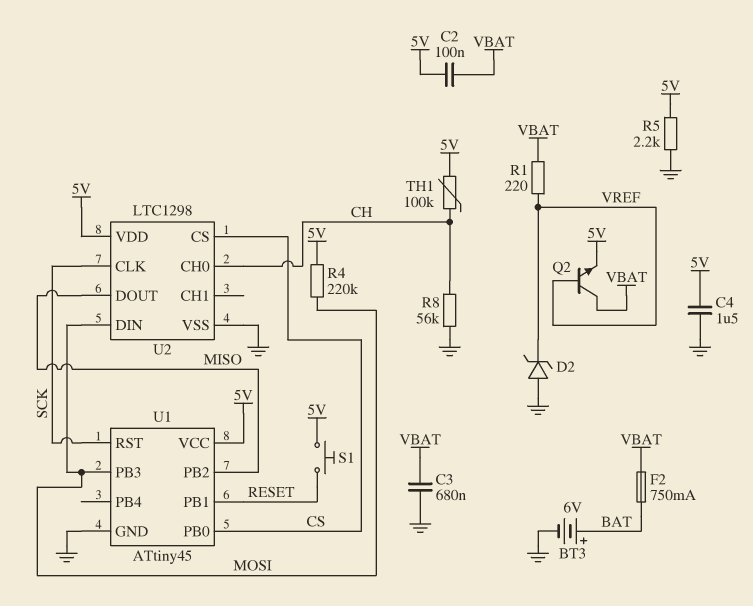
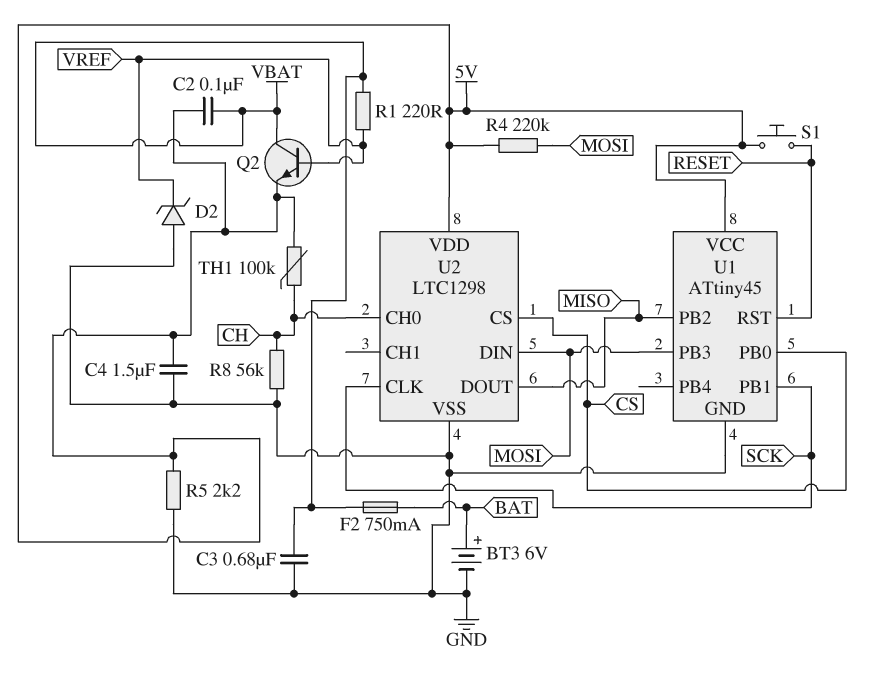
U1 pin PB1: RESET -> SCK
U1 pin RST: SCK -> RESET

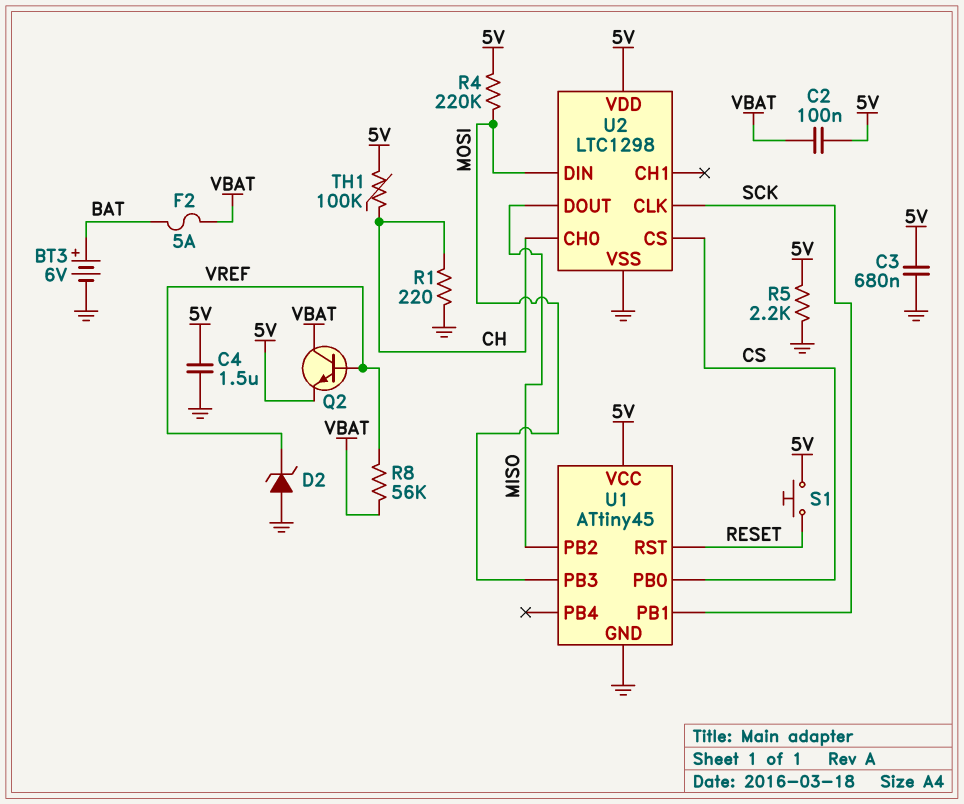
C3: 680nF (GND, VBAT) -> 680nF (5V, GND)
F2: 750mA (BAT, VBAT) -> 5A (BAT, VBAT)
R1: 220 (VBAT, VREF) -> 220 (CH, GND)
R8: 56k (CH, GND) -> 56k (VBAT, VREF)

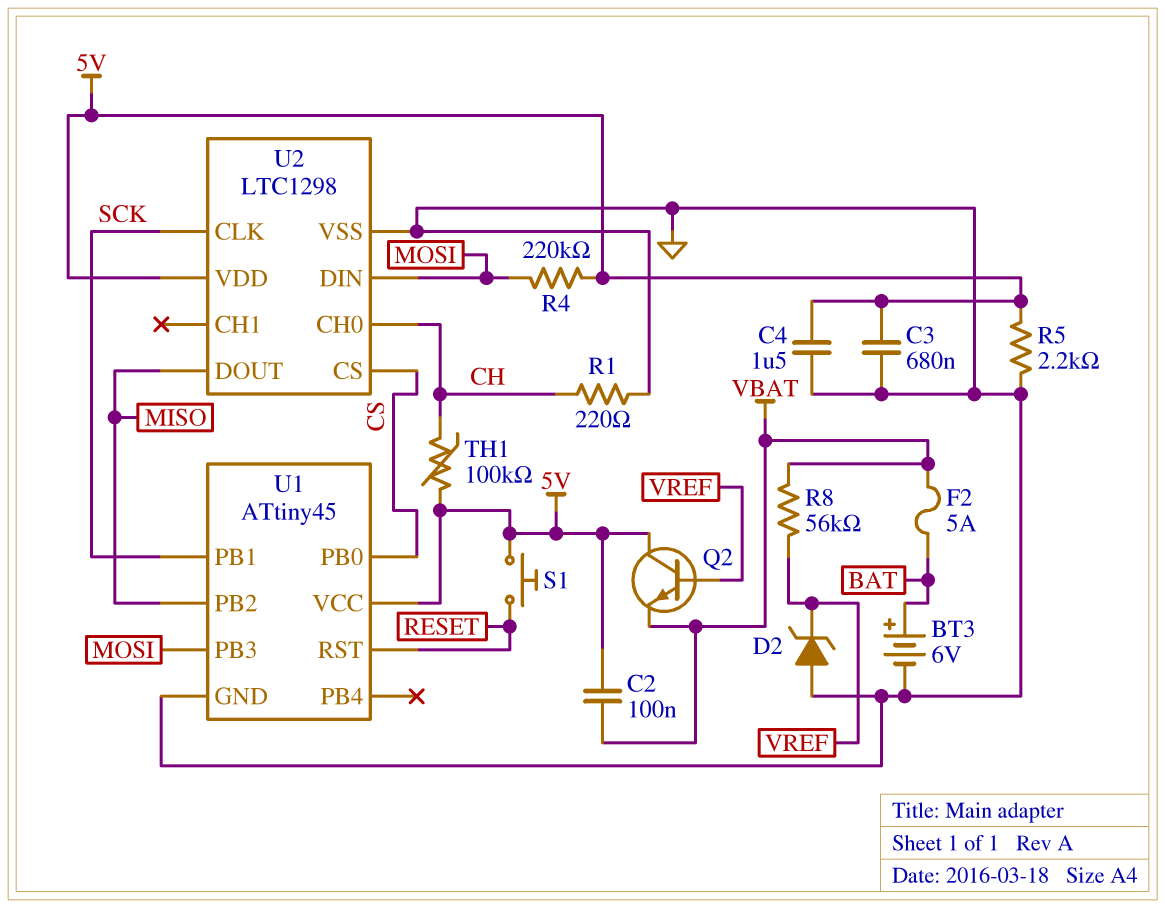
Q2: NPN (B VREF, C VBAT, E 5V) -> NPN (B VREF, C 5V, E VBAT)

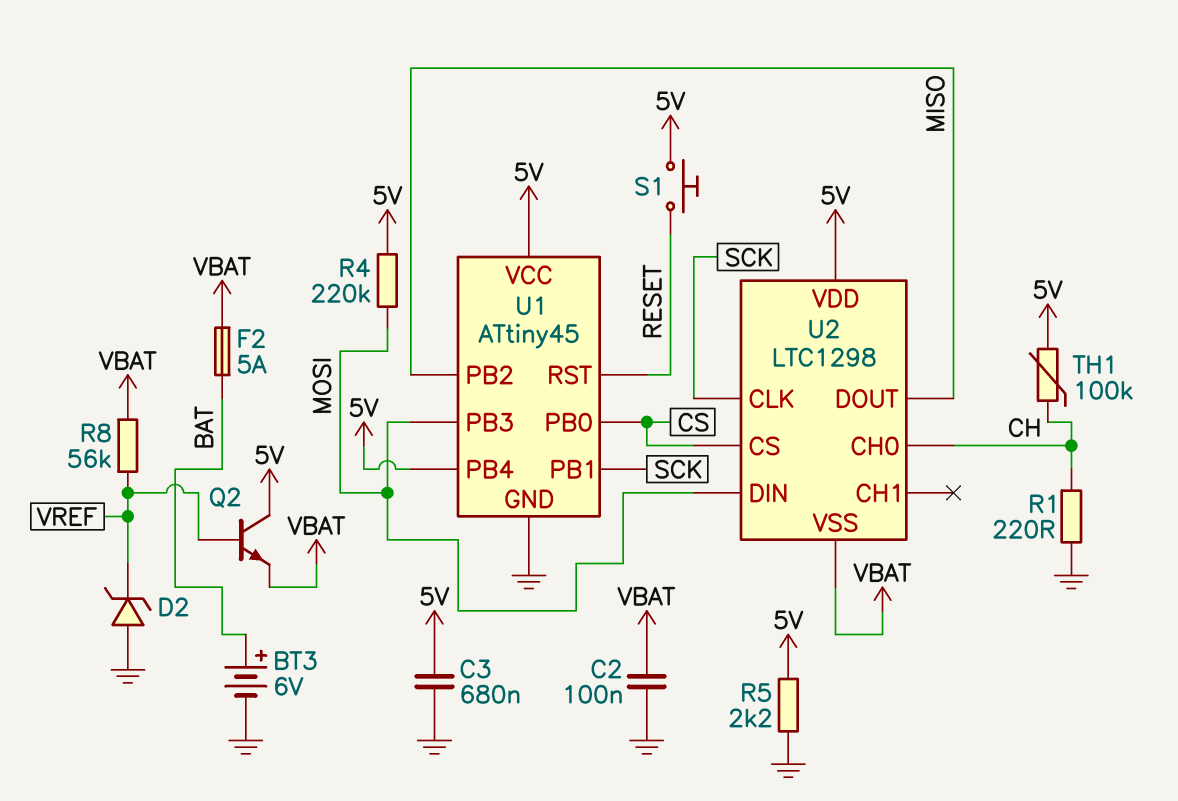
C2: 100nF (5V, VBAT) -> 100nF (GND, VBAT)
C4: 1.5uF (5V, GND) -> none
U1 pin PB4: none -> 5V
U2 pin VSS: GND -> VBAT

